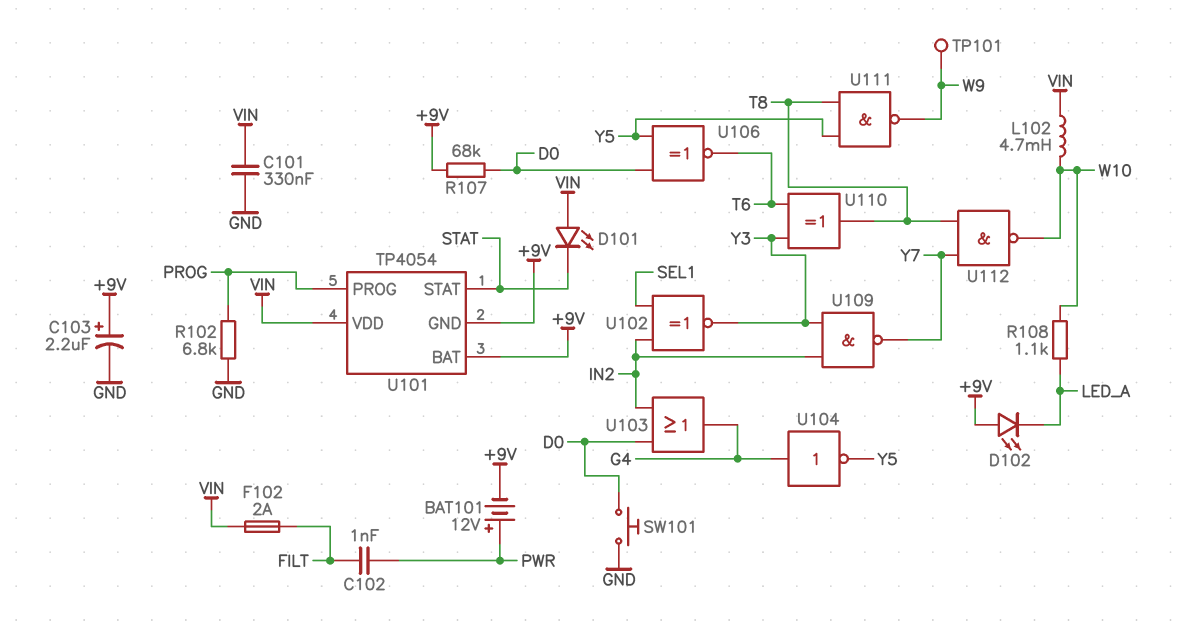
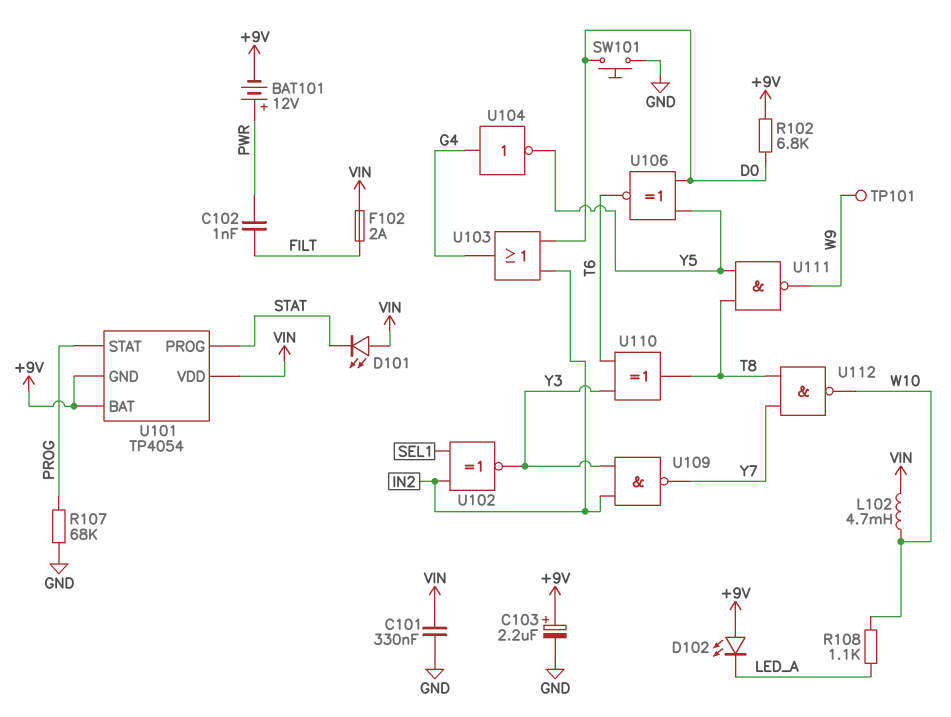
R102: 6.8k (GND, PROG) -> 6.8k (+9V, D0)
R107: 68k (+9V, D0) -> 68k (GND, PROG)
U101 pin PROG: PROG -> STAT
U101 pin STAT: STAT -> PROG

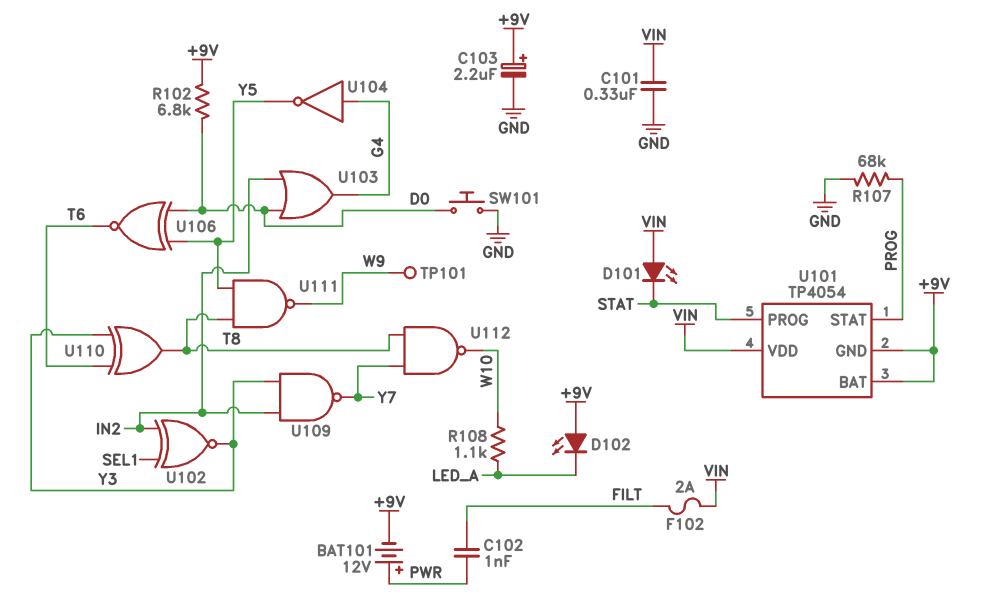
L102: 4.7mH (VIN, W10) -> none

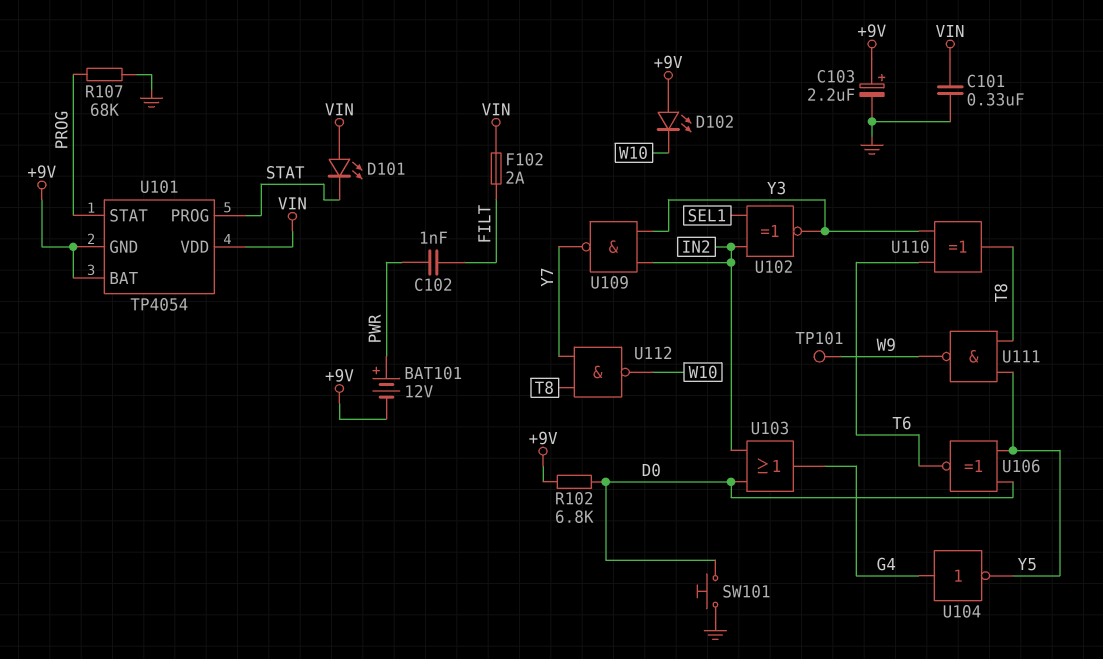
D102: LED (A +9V, K LED_A) -> LED (A +9V, K W10)
R108: 1.1k (LED_A, W10) -> none

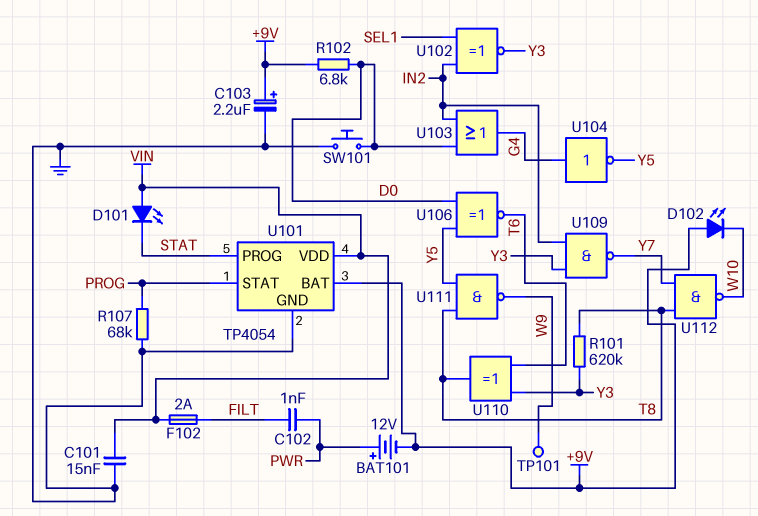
C101: 330nF (GND, VIN) -> 15nF (GND, VIN)
R101: none -> 620k (T8, Y3)
U101 pin GND: +9V -> GND

